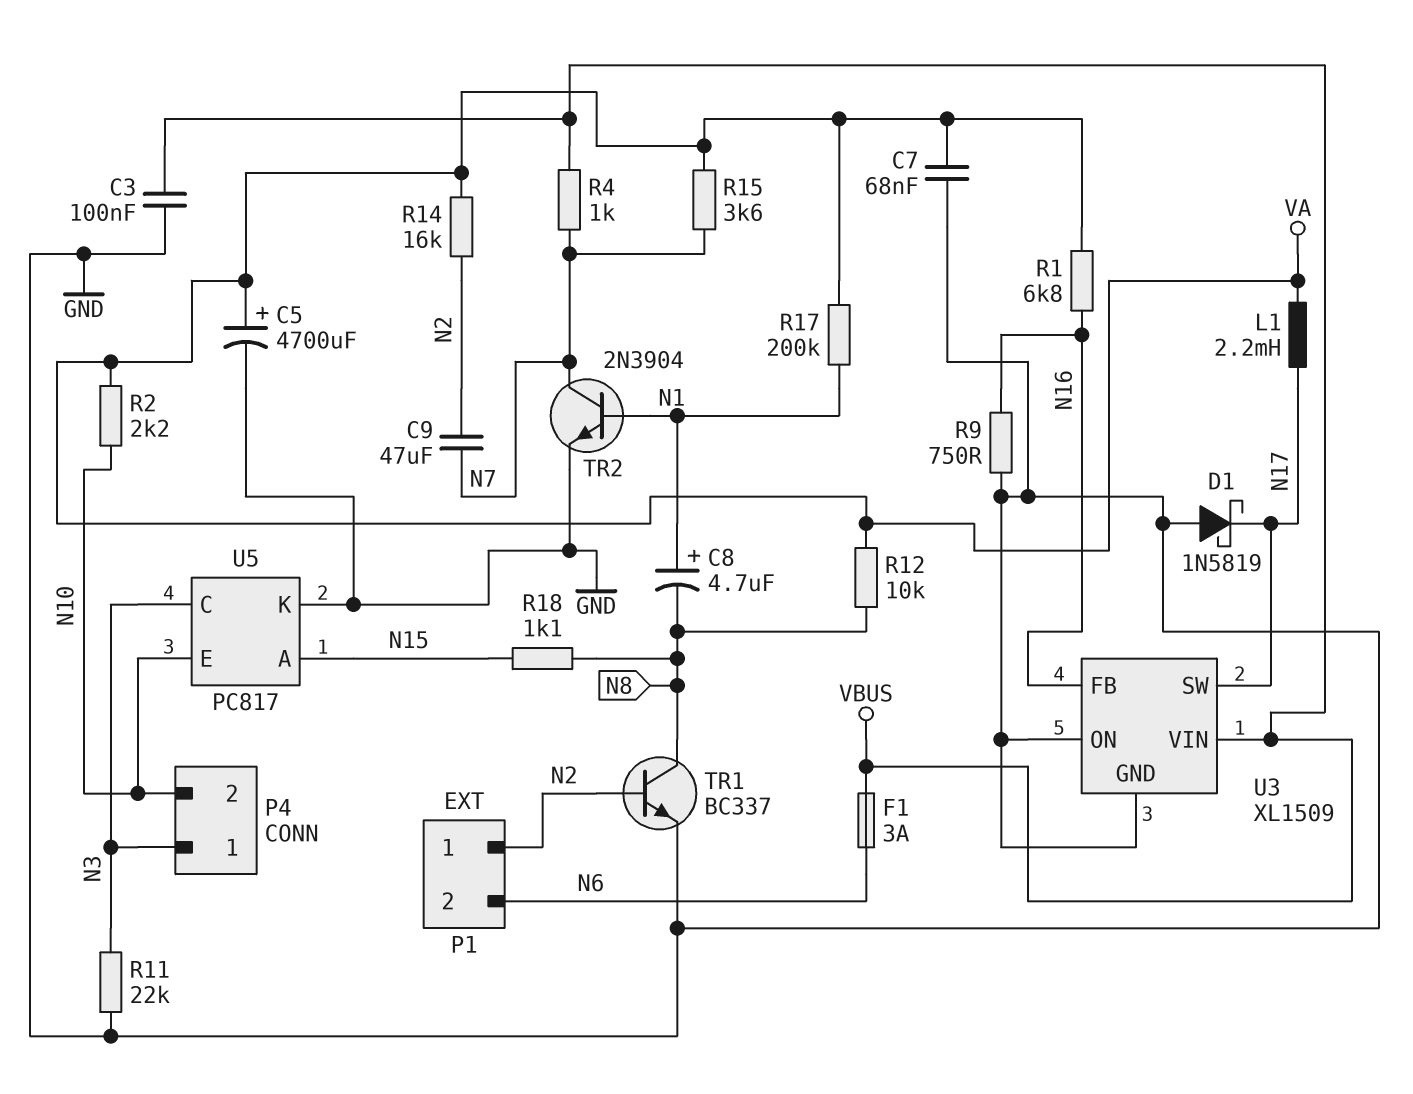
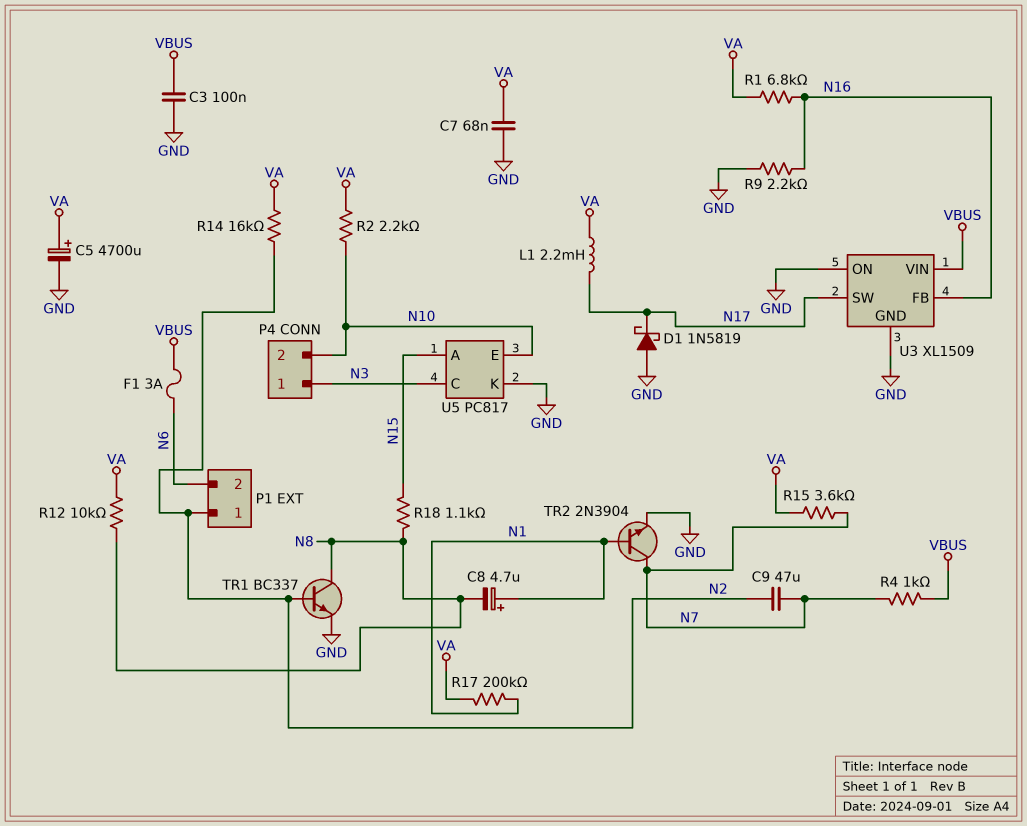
R9: 750 (GND, N16) -> 2.2k (GND, N16)
R11: 22k (GND, N3) -> none

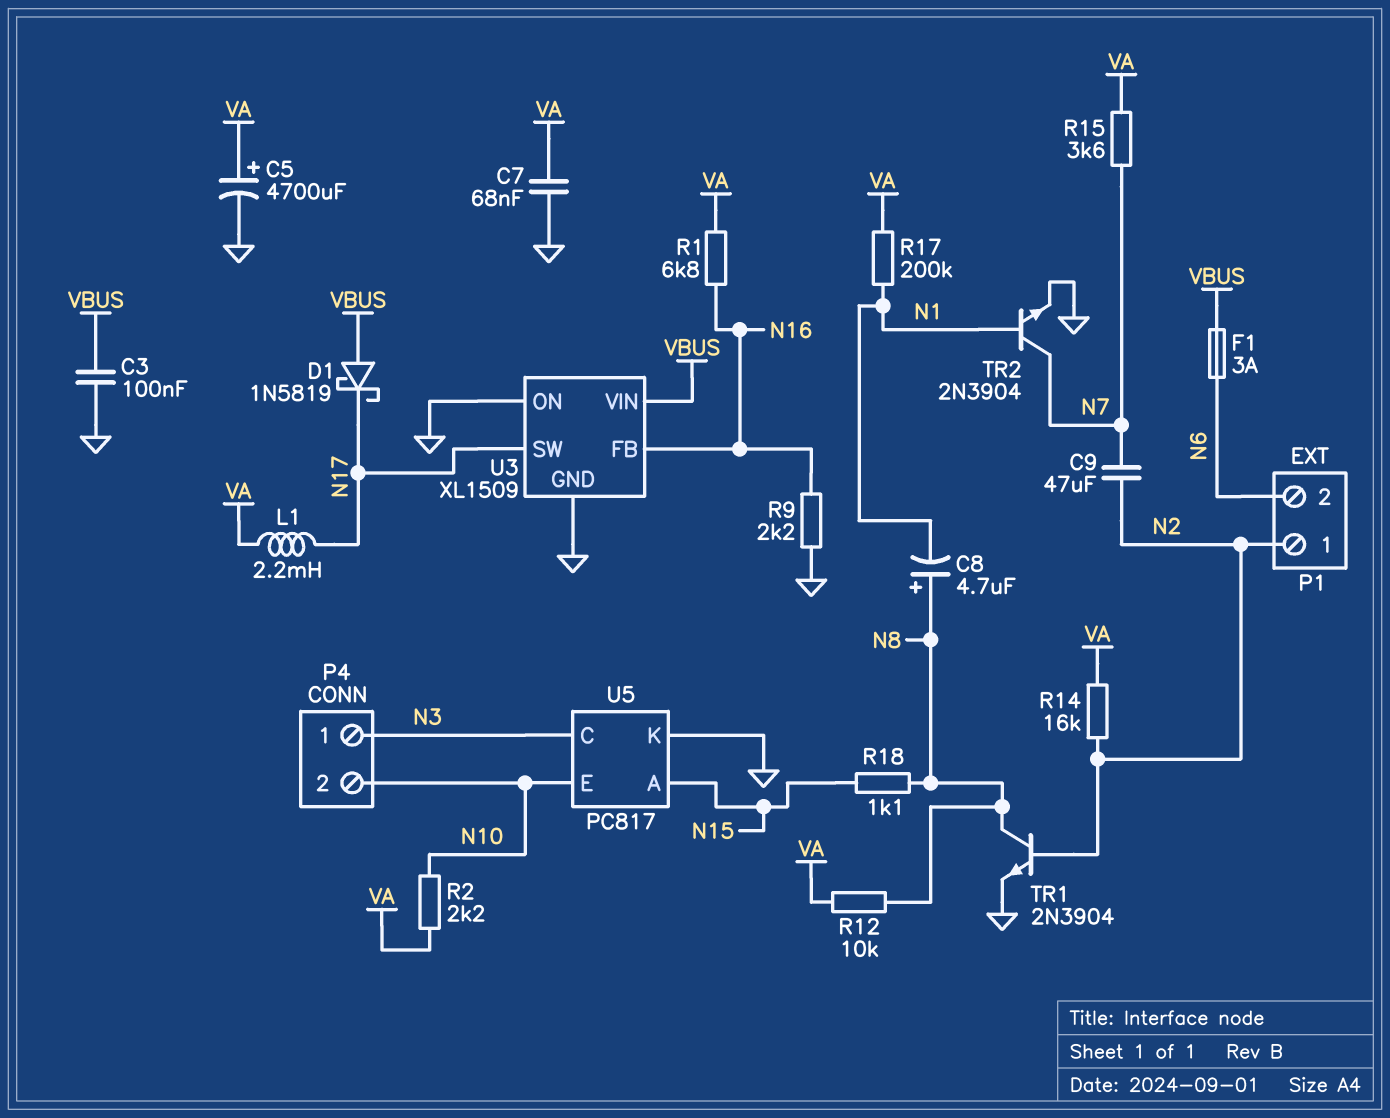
C8: 4.7uF (plus N1, minus N8) -> 4.7uF (plus N8, minus N1)
D1: schottky 1N5819 (A GND, K N17) -> schottky 1N5819 (A VBUS, K N17)
R4: 1k (N7, VBUS) -> none
TR1: NPN BC337 (B N2, C N8, E GND) -> NPN 2N3904 (B N2, C N8, E GND)

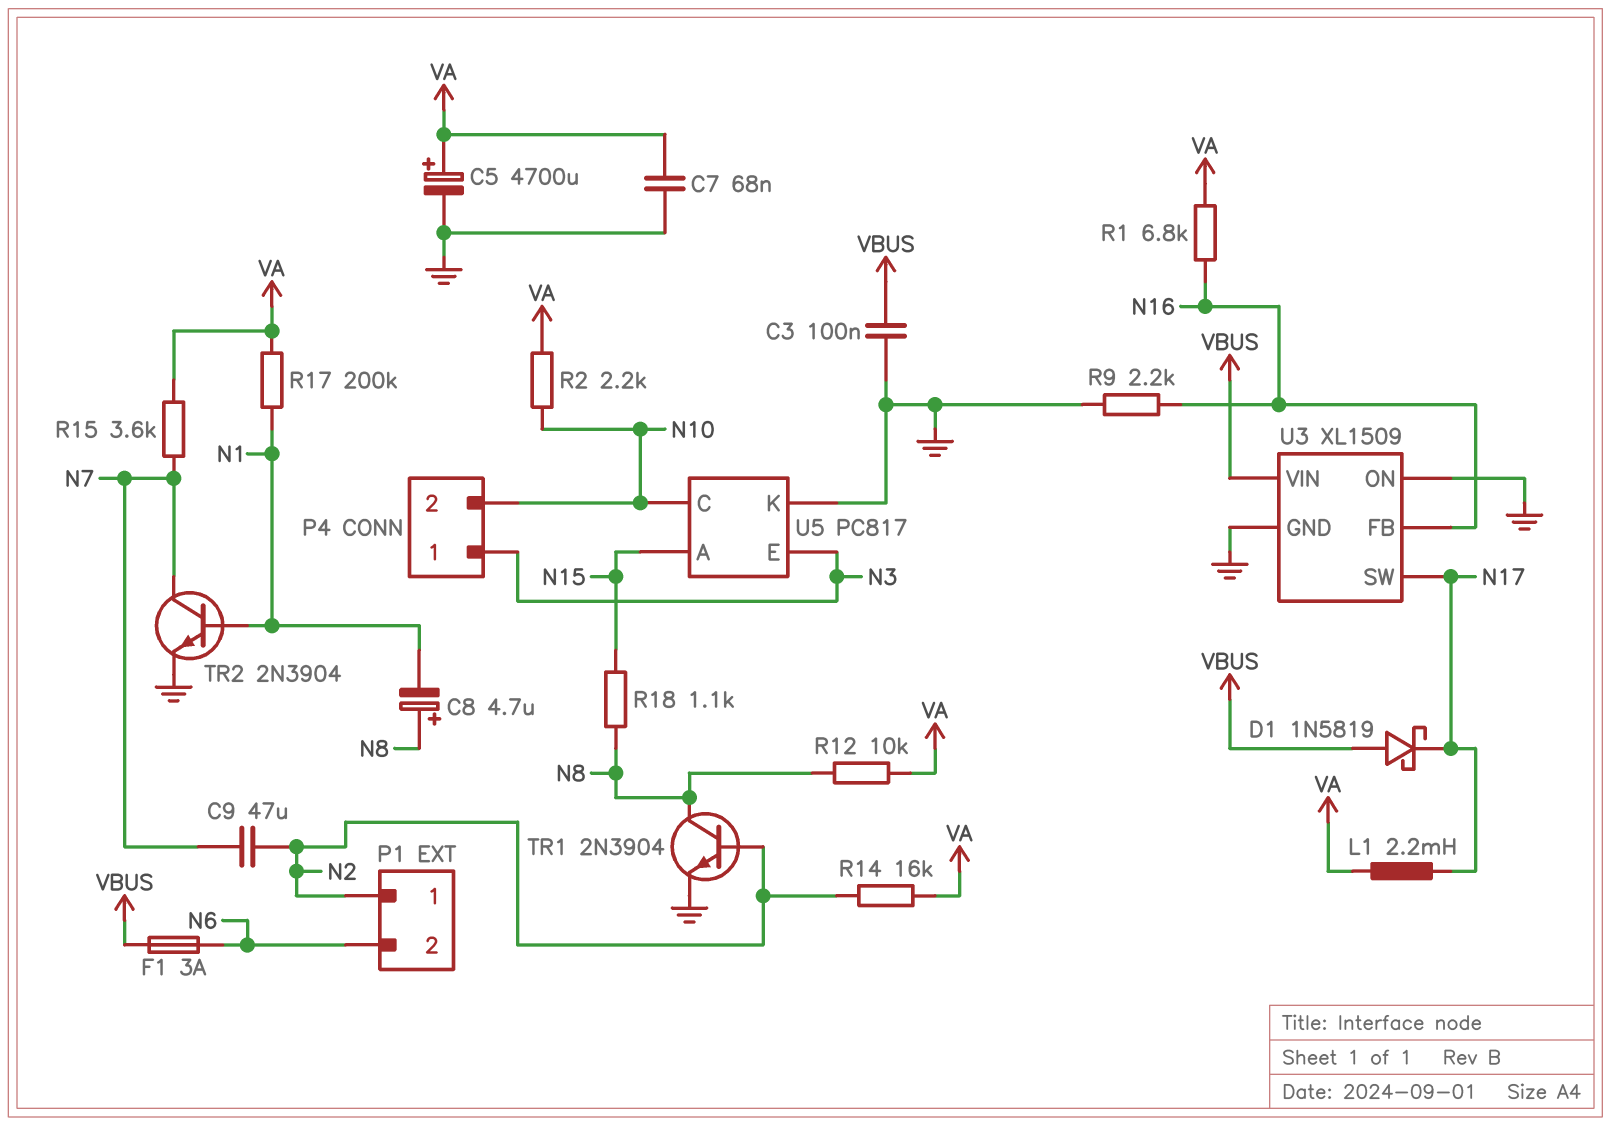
U5 pin C: N3 -> N10
U5 pin E: N10 -> N3

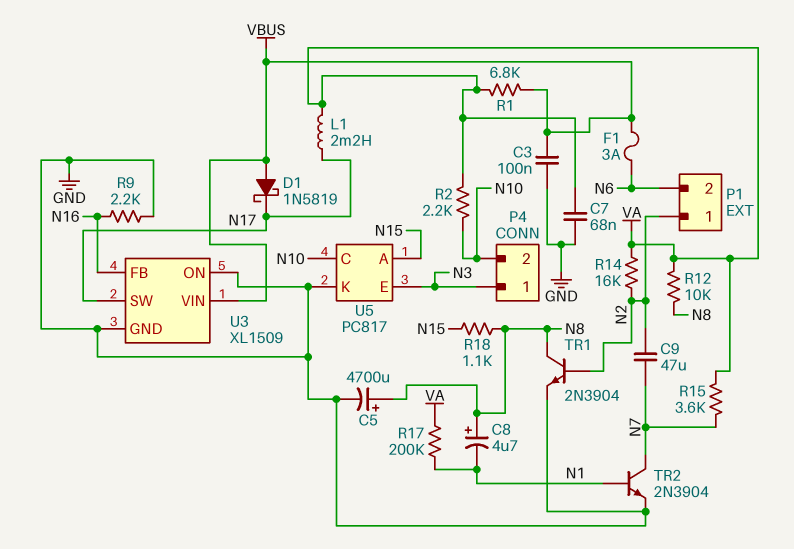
C5: 4700uF (plus VA, minus GND) -> 4700uF (plus N8, minus GND)
R1: 6.8k (N16, VA) -> 6.8k (VA, VBUS)

